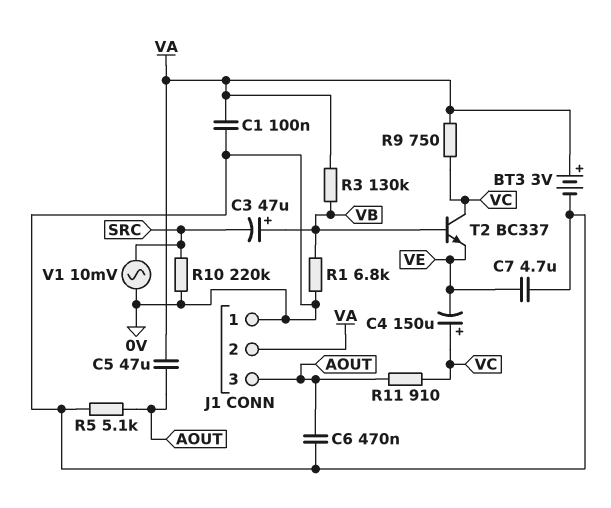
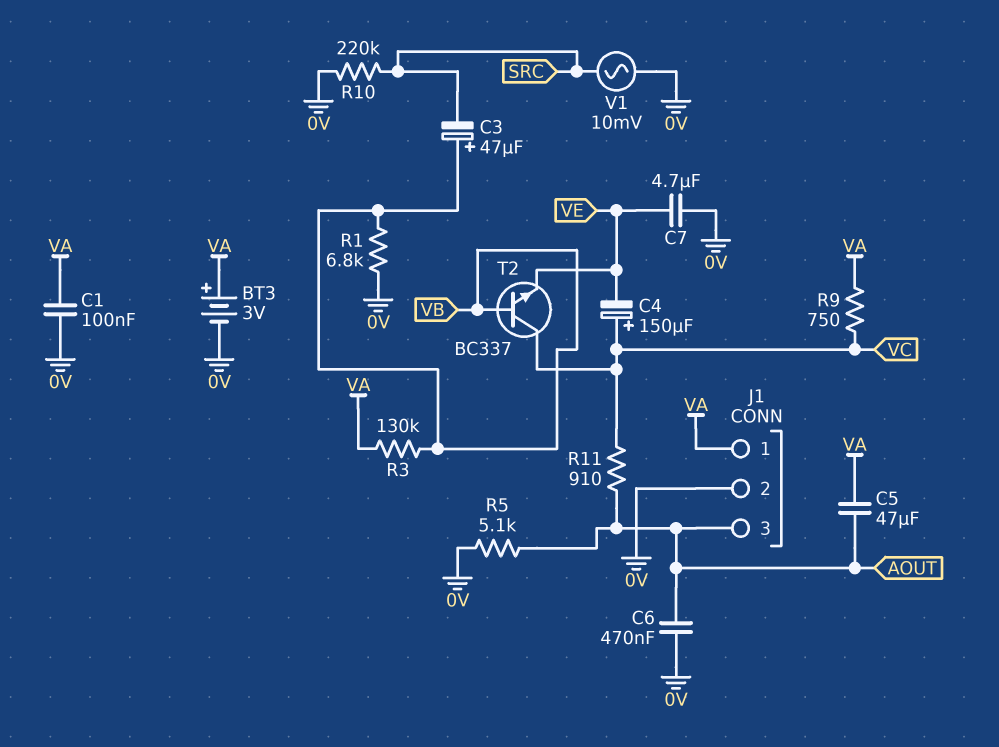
J1 pin 1: 0V -> VA
J1 pin 2: VA -> 0V

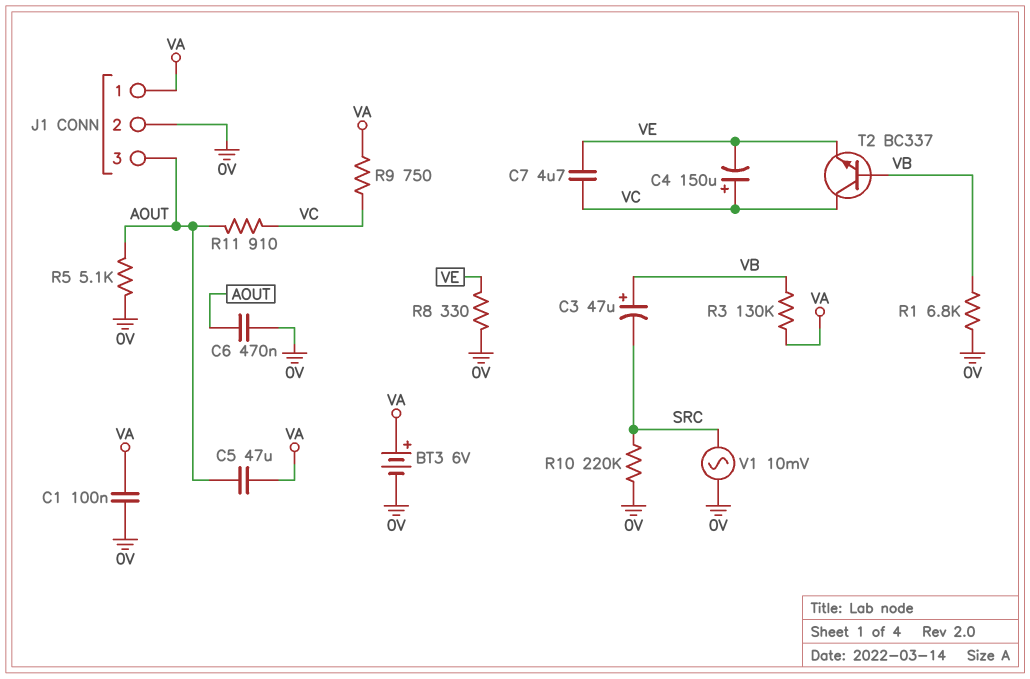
BT3: 3V (plus VA, minus 0V) -> 6V (plus VA, minus 0V)
C7: 4.7uF (0V, VE) -> 4.7uF (VC, VE)
R8: none -> 330 (0V, VE)

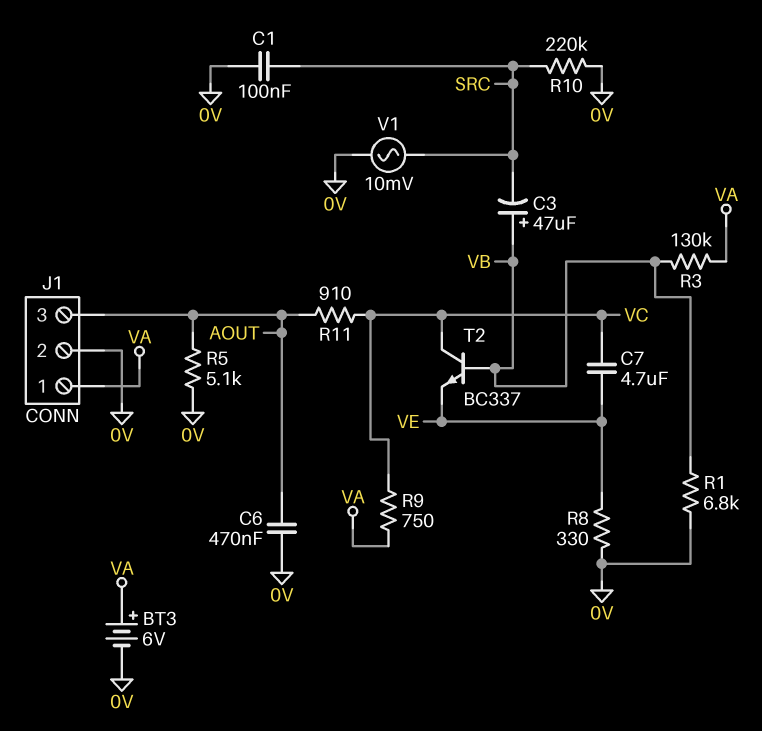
C1: 100nF (0V, VA) -> 100nF (0V, SRC)
C4: 150uF (plus VC, minus VE) -> none
C5: 47uF (AOUT, VA) -> none

